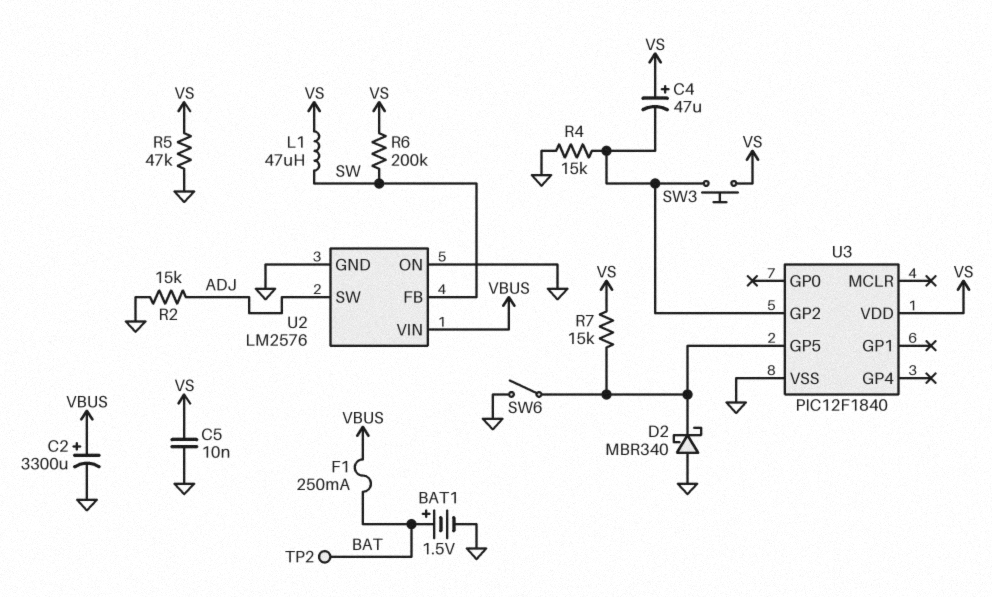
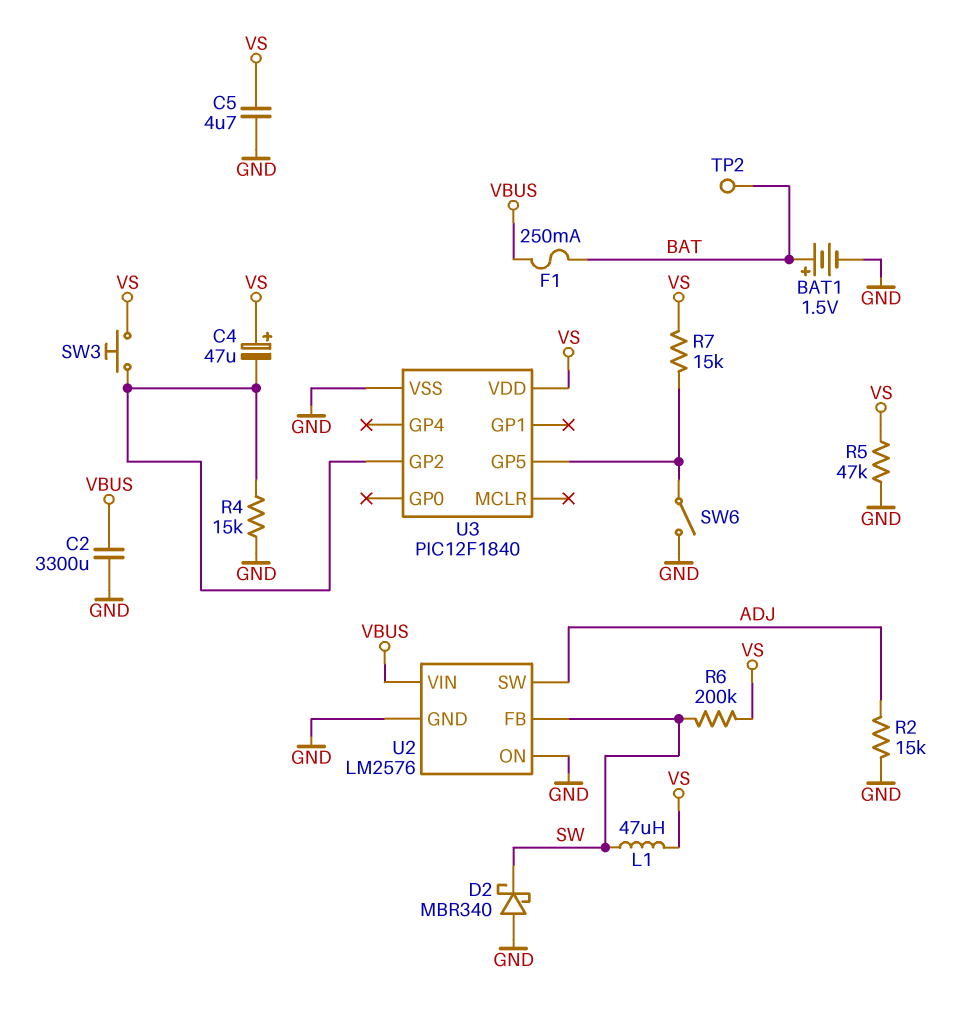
C2: 3300uF (plus VBUS, minus GND) -> 3300uF (GND, VBUS)
C5: 10nF (GND, VS) -> 4.7uF (GND, VS)
D2: schottky MBR340 (A GND, K U3/GP5) -> schottky MBR340 (A GND, K SW)

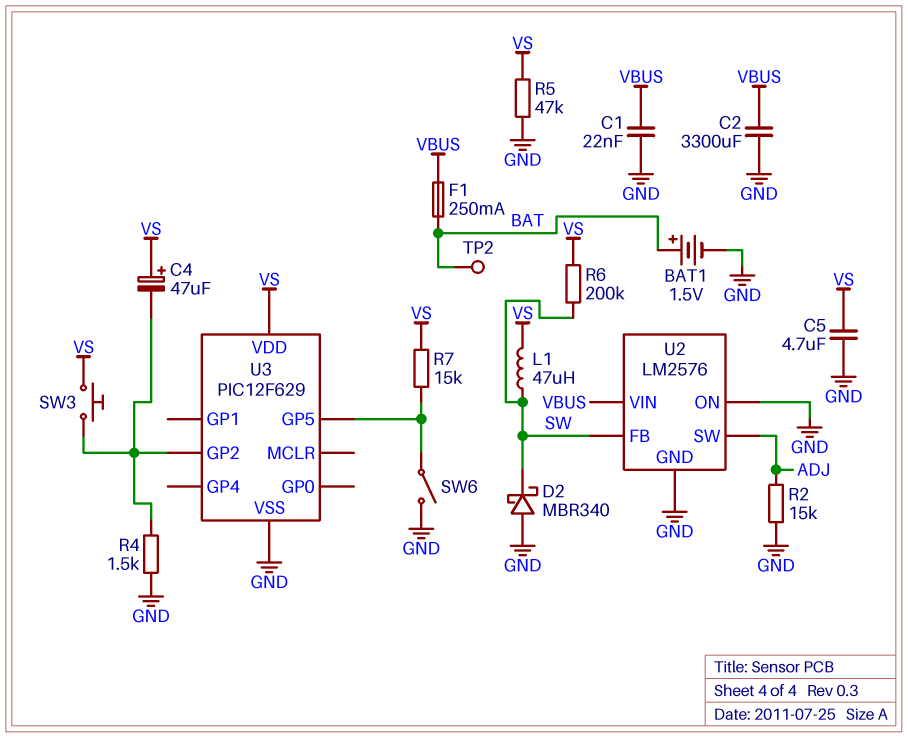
C1: none -> 22nF (GND, VBUS)
R4: 15k (GND, U3/GP2) -> 1.5k (GND, U3/GP2)
U3: PIC12F1840 -> PIC12F629

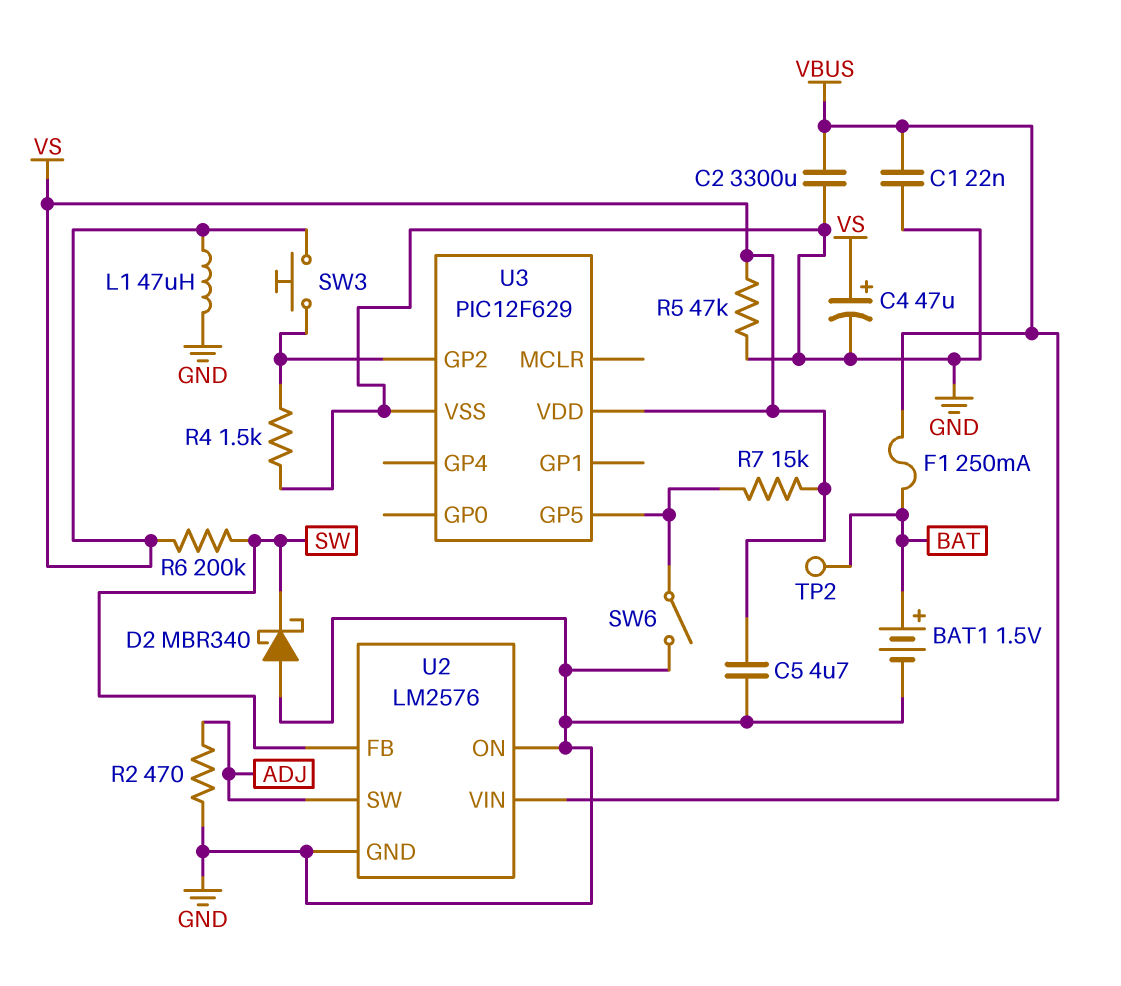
C4: 47uF (plus VS, minus U3/GP2) -> 47uF (plus VS, minus GND)
L1: 47uH (SW, VS) -> 47uH (GND, VS)
R2: 15k (ADJ, GND) -> 470 (ADJ, GND)

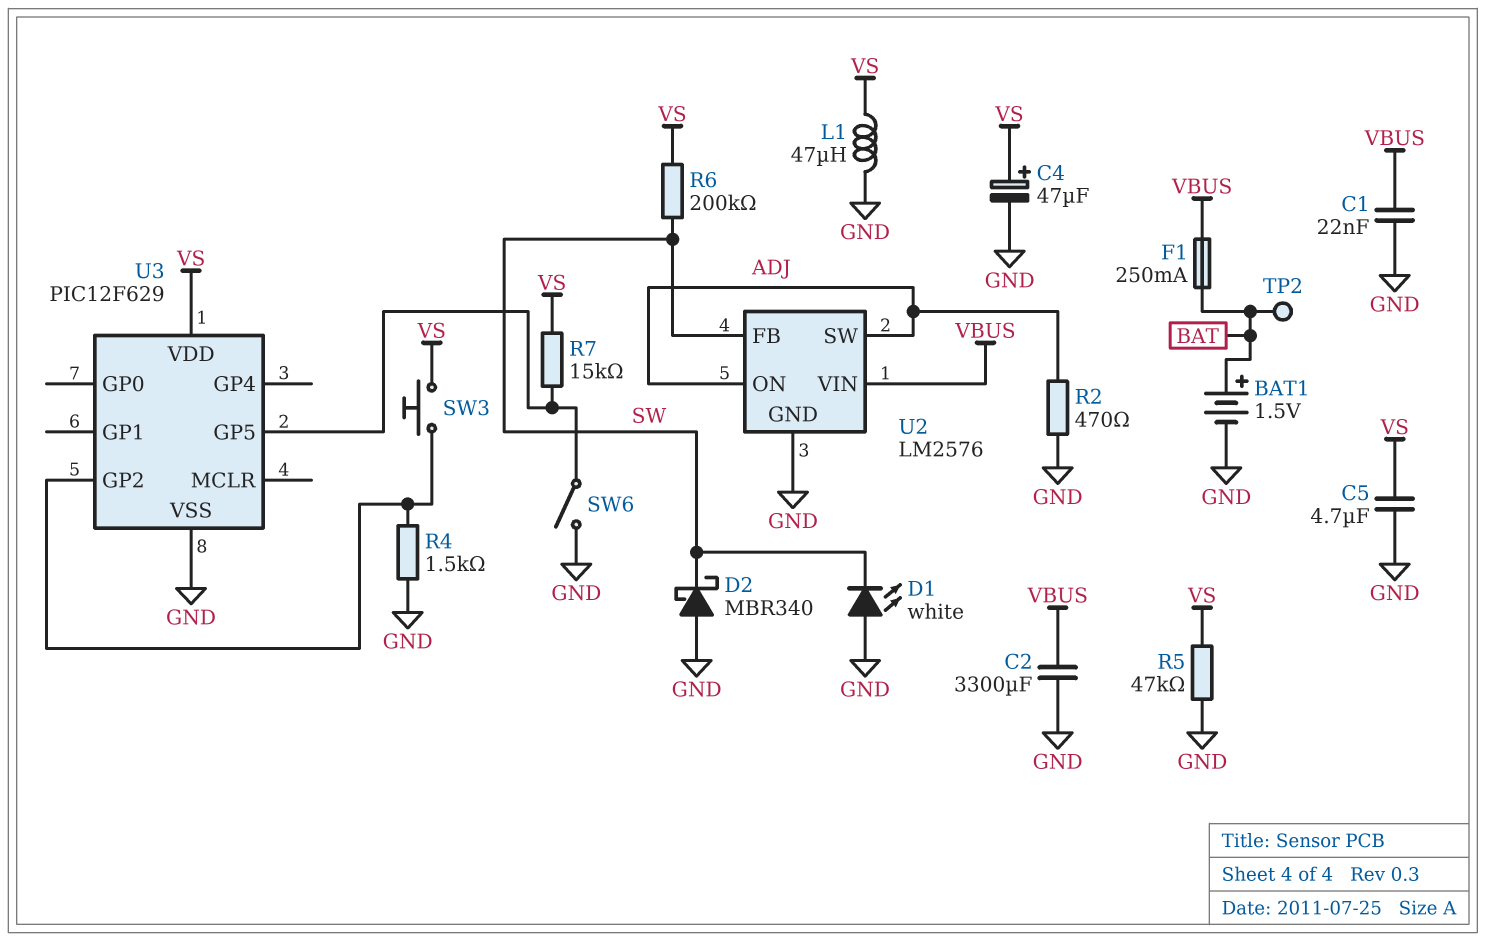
D1: none -> LED white (A GND, K SW)
U2 pin ON: GND -> ADJ

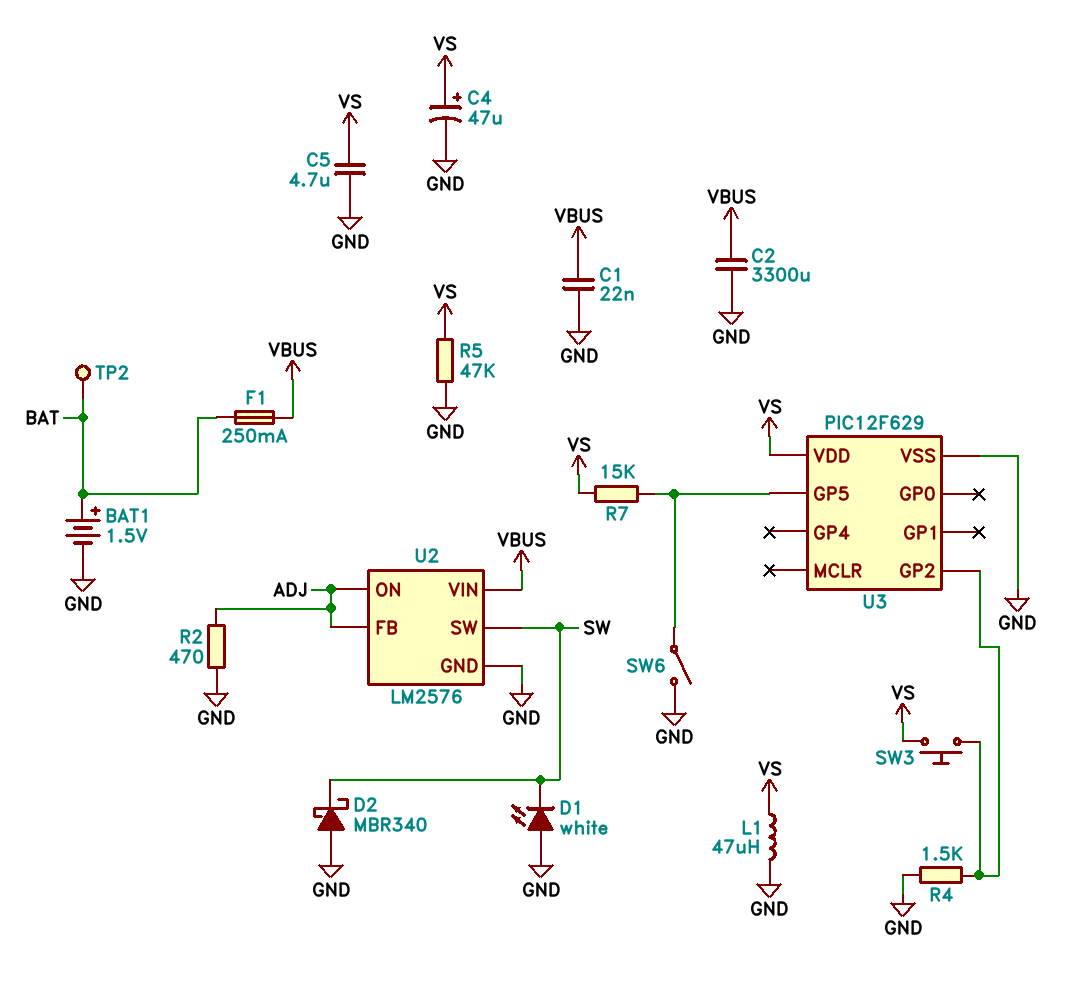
R6: 200k (SW, VS) -> none
U2 pin FB: SW -> ADJ
U2 pin SW: ADJ -> SW

